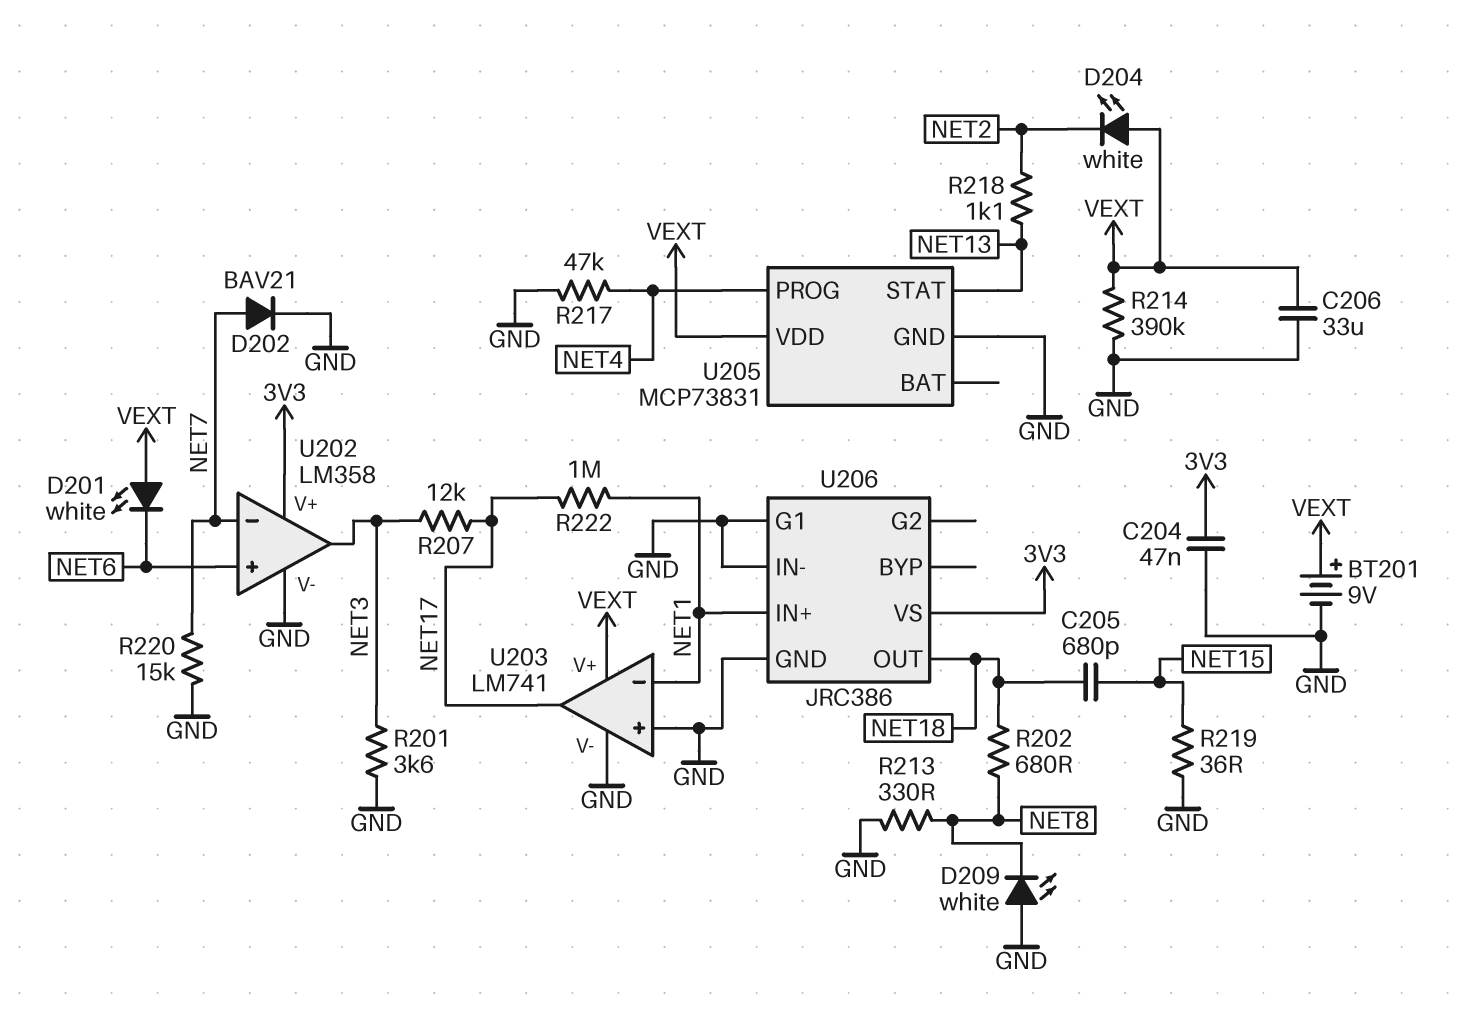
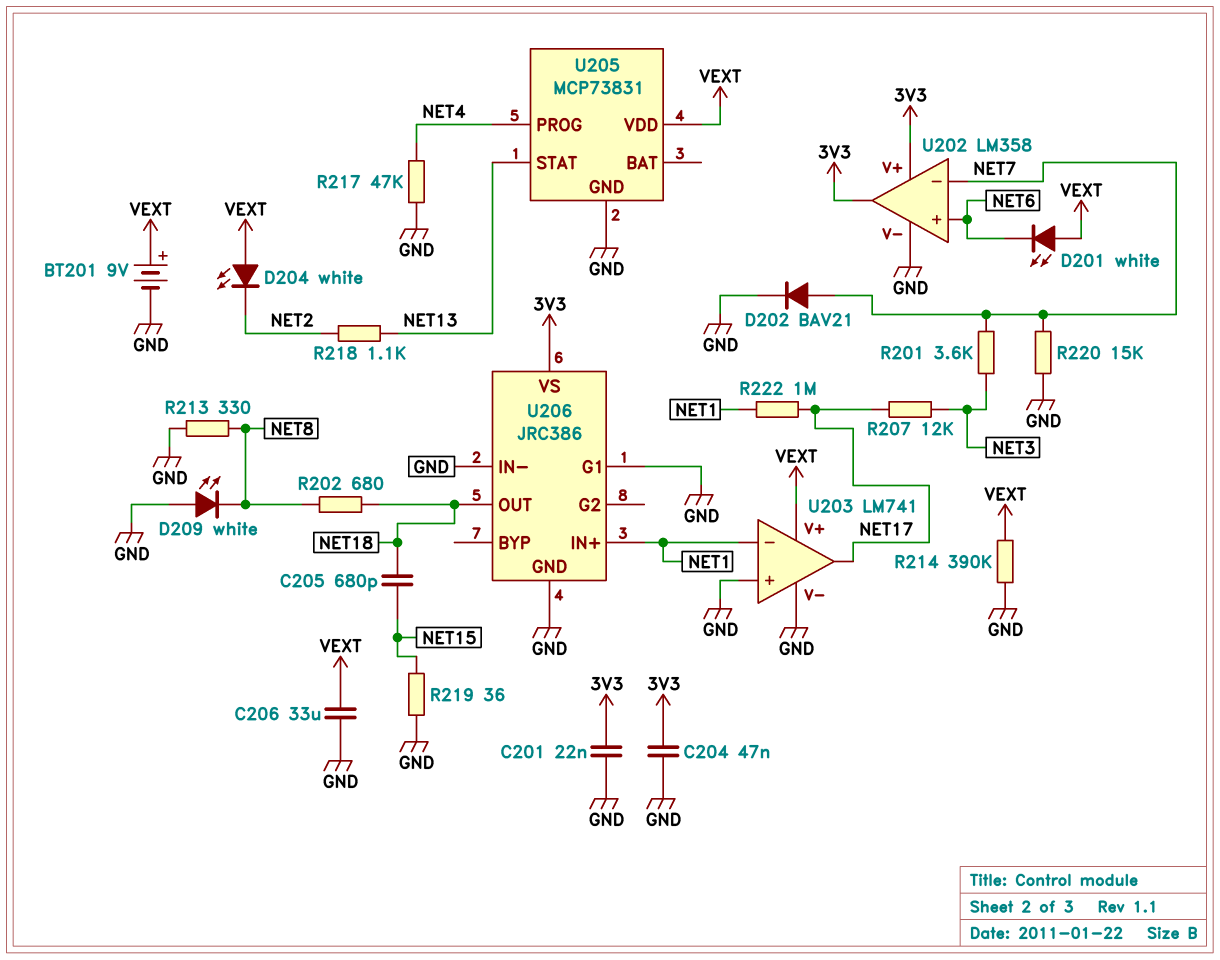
C201: none -> 22nF (3V3, GND)
R201: 3.6k (GND, NET3) -> 3.6k (NET3, NET7)
U202 pin out: NET3 -> 3V3

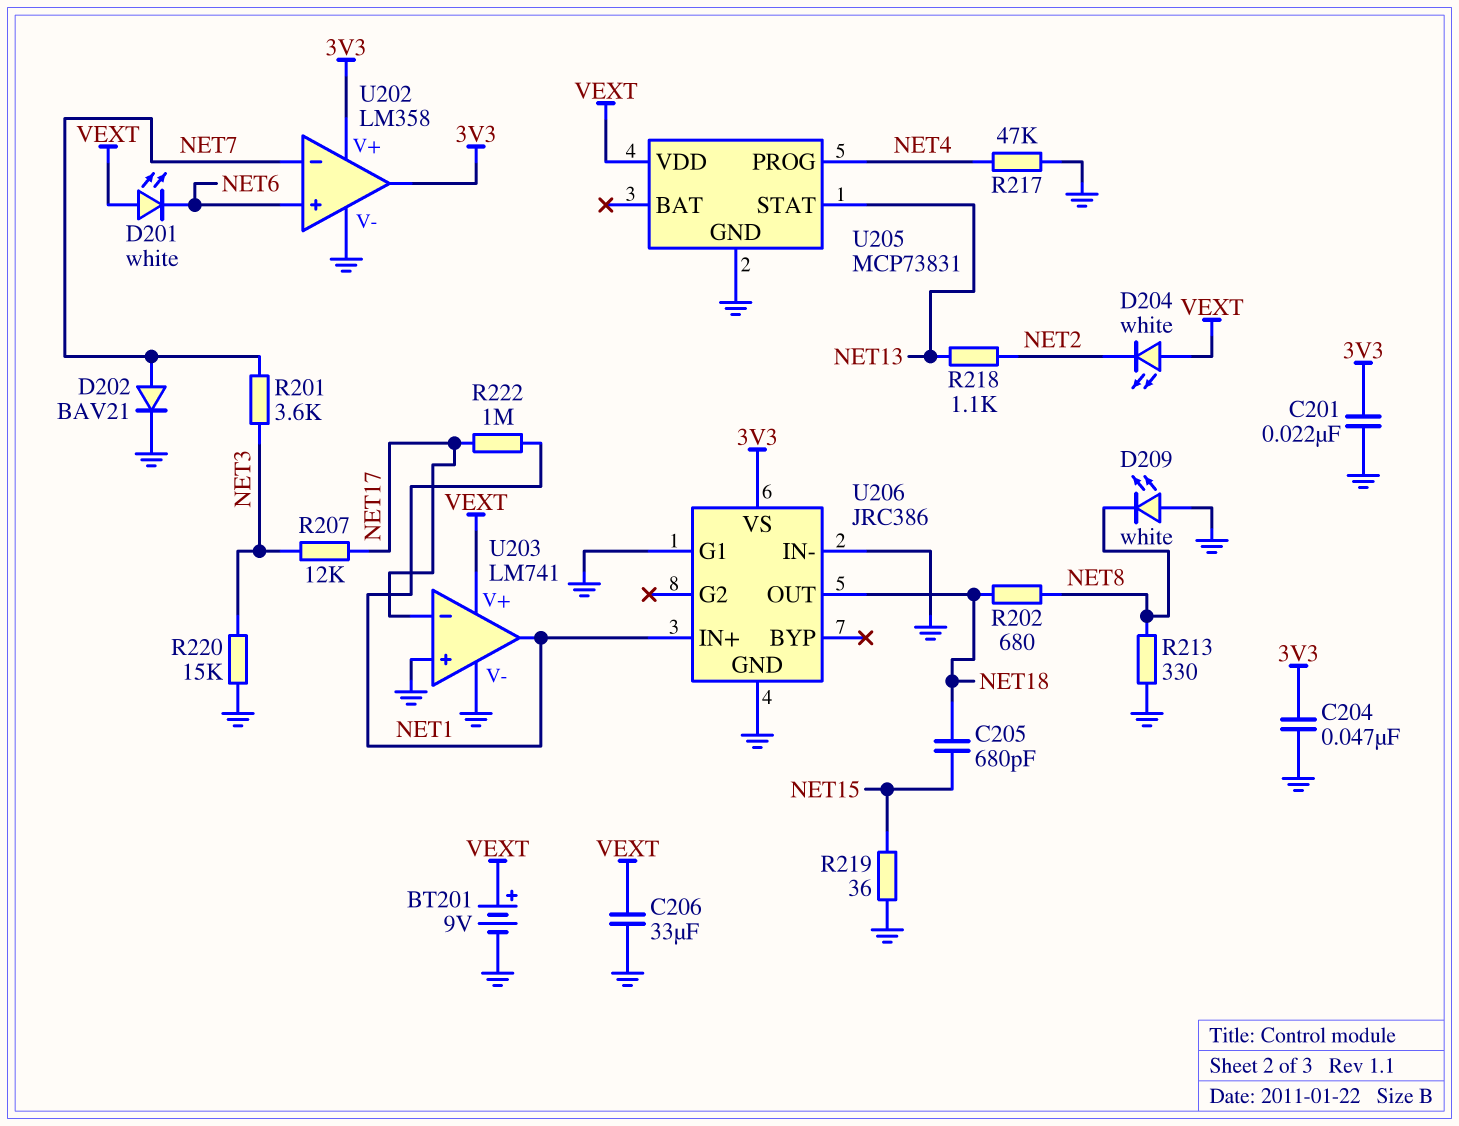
R214: 390k (GND, VEXT) -> none
R220: 15k (GND, NET7) -> 15k (GND, NET3)
U203 pin in-: NET1 -> NET17
U203 pin out: NET17 -> NET1

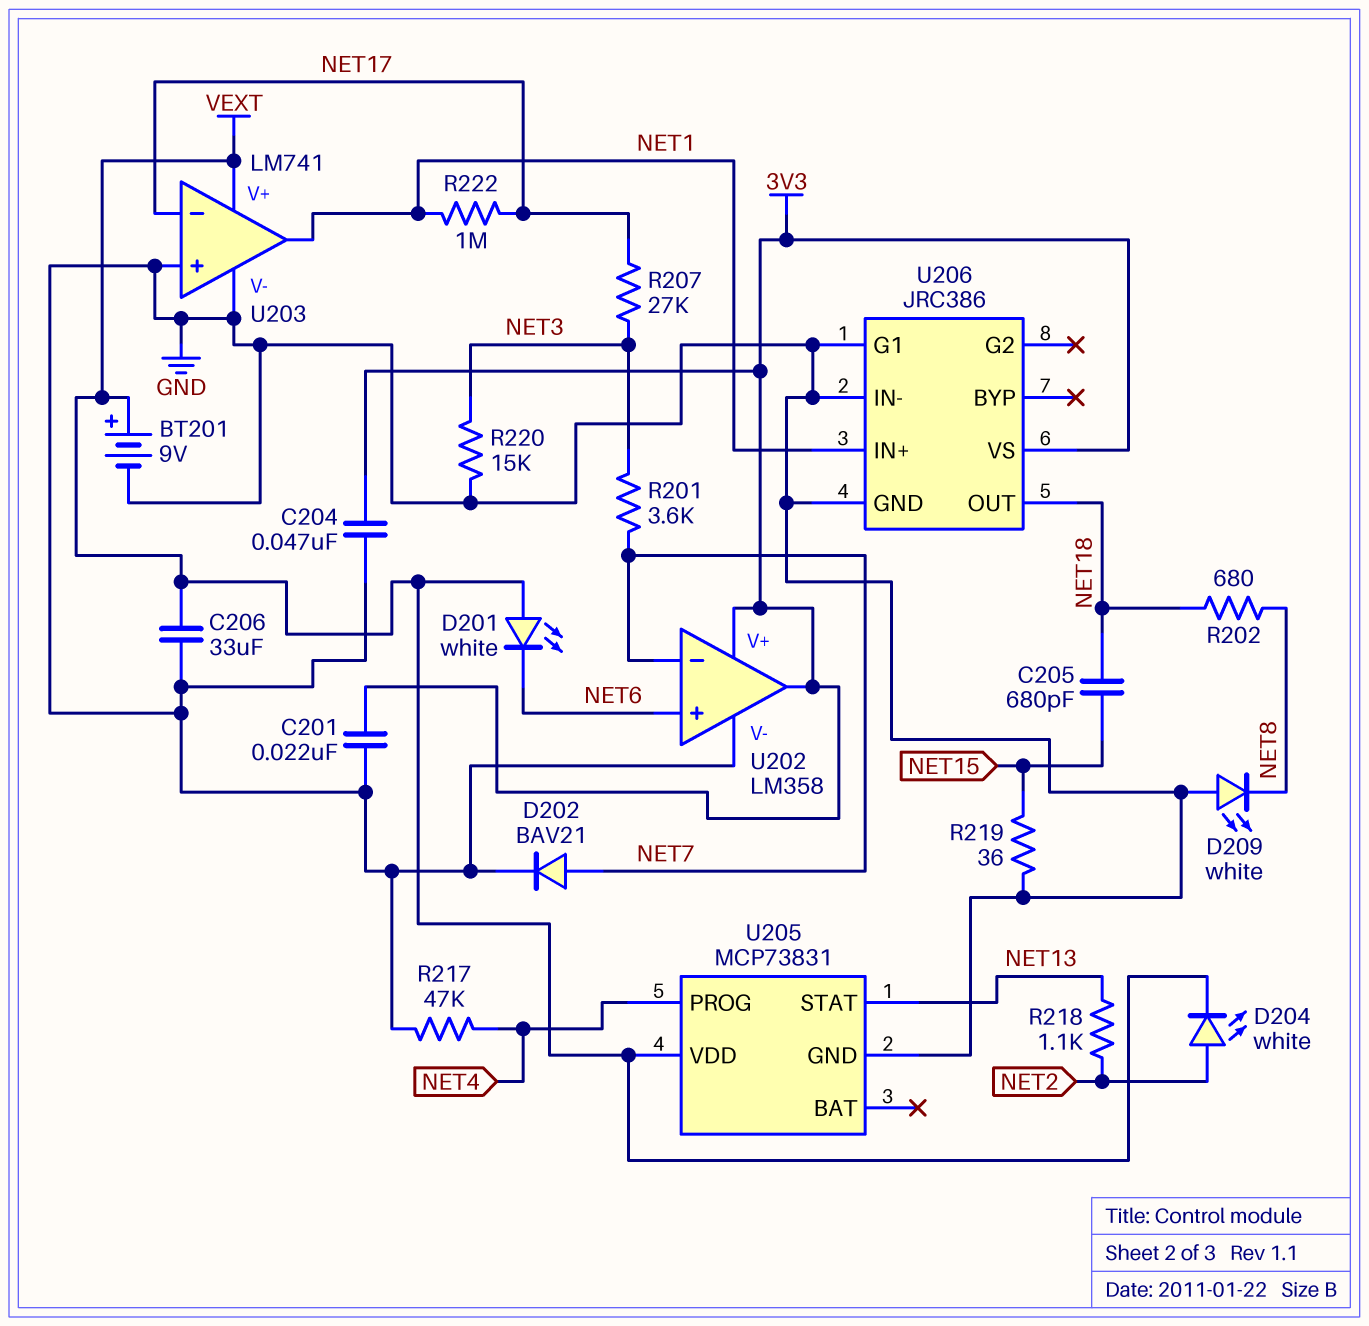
D204: LED white (A VEXT, K NET2) -> LED white (A NET2, K VEXT)
R207: 12k (NET3, NET17) -> 27k (NET3, NET17)
R213: 330 (GND, NET8) -> none

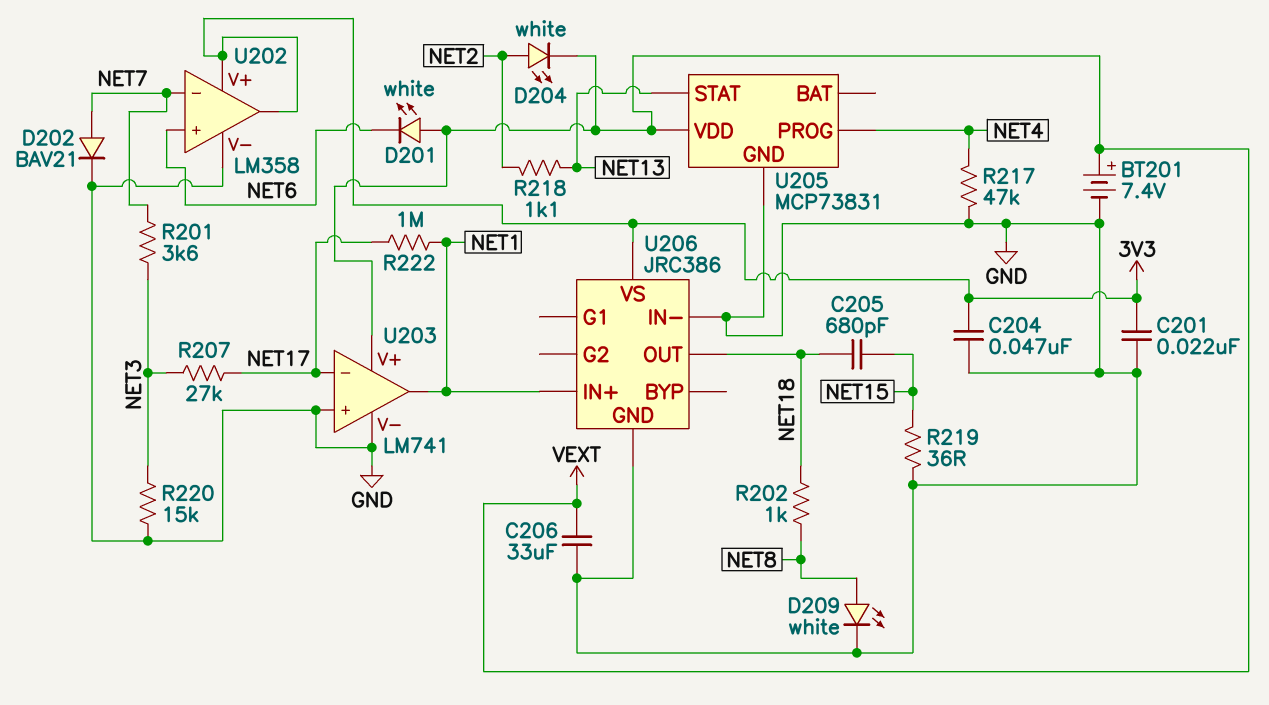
BT201: 9V (plus VEXT, minus GND) -> 7.4V (plus VEXT, minus GND)
D209: LED white (A GND, K NET8) -> LED white (A NET8, K GND)
R202: 680 (NET8, NET18) -> 1k (NET8, NET18)
U206 pin G1: GND -> none

